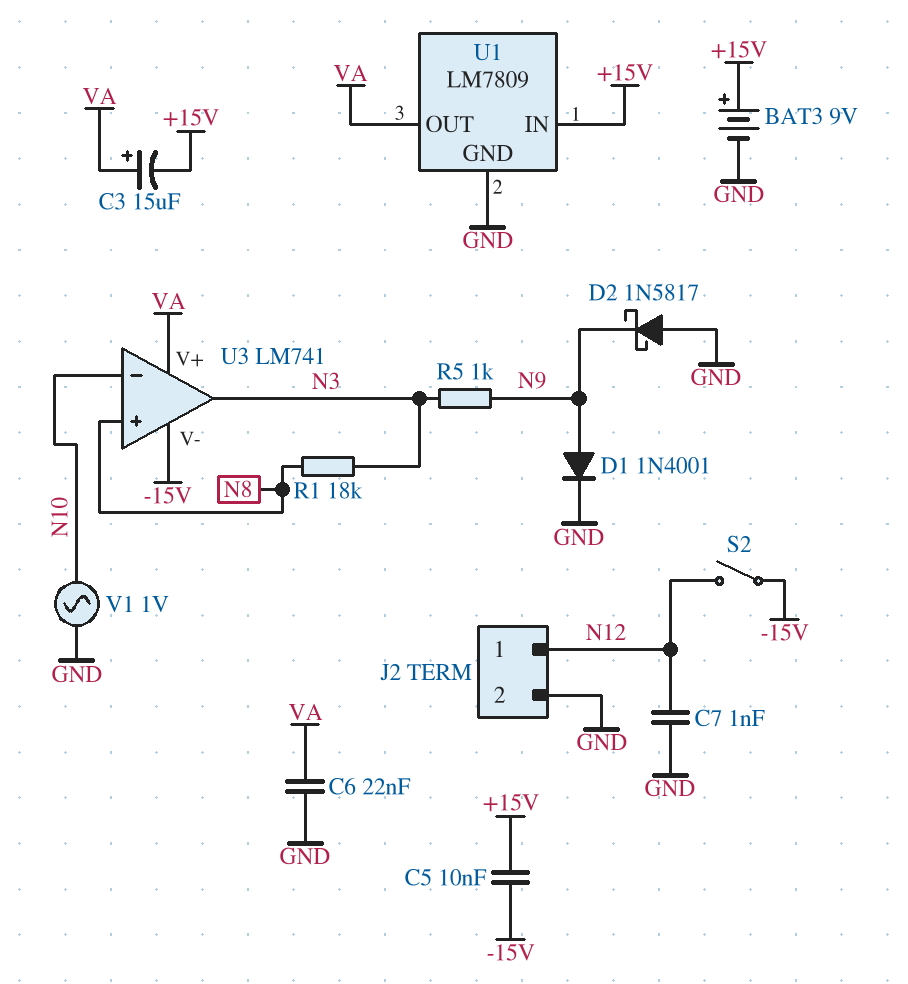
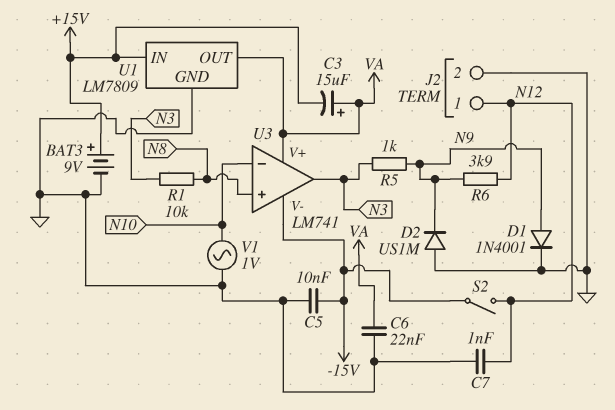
C5: 10nF (+15V, -15V) -> 10nF (-15V, GND)
D2: schottky 1N5817 (A GND, K N9) -> diode US1M (A GND, K N9)
R1: 18k (N3, N8) -> 10k (N3, N8)
R6: none -> 3.9k (N9, N12)

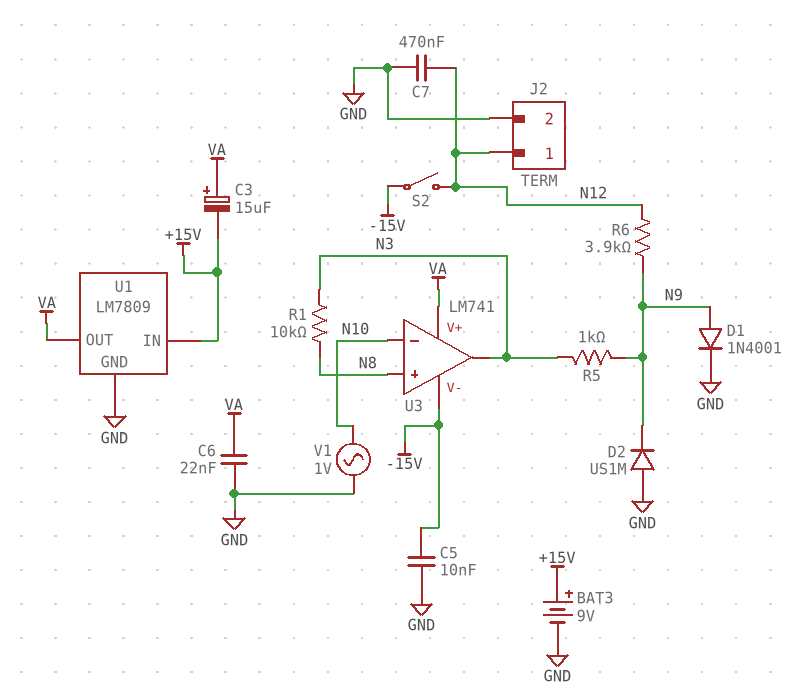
C7: 1nF (GND, N12) -> 470nF (GND, N12)

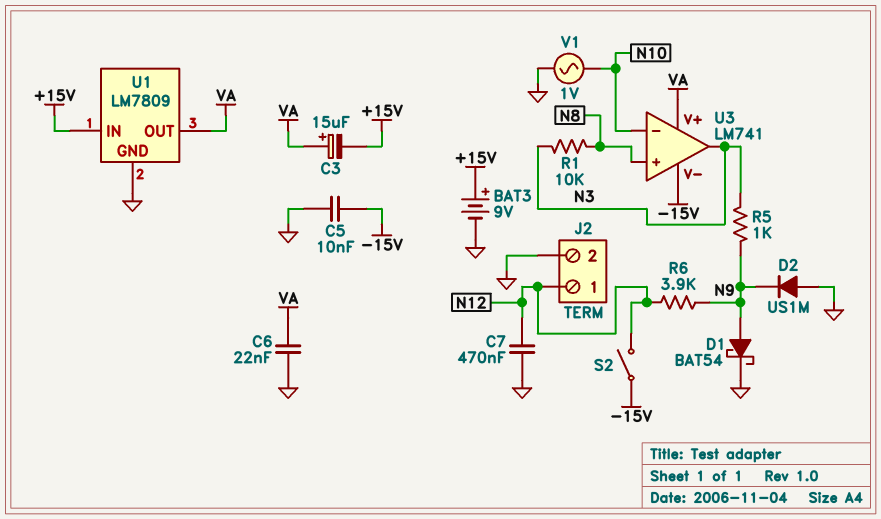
D1: diode 1N4001 (A N9, K GND) -> schottky BAT54 (A N9, K GND)

